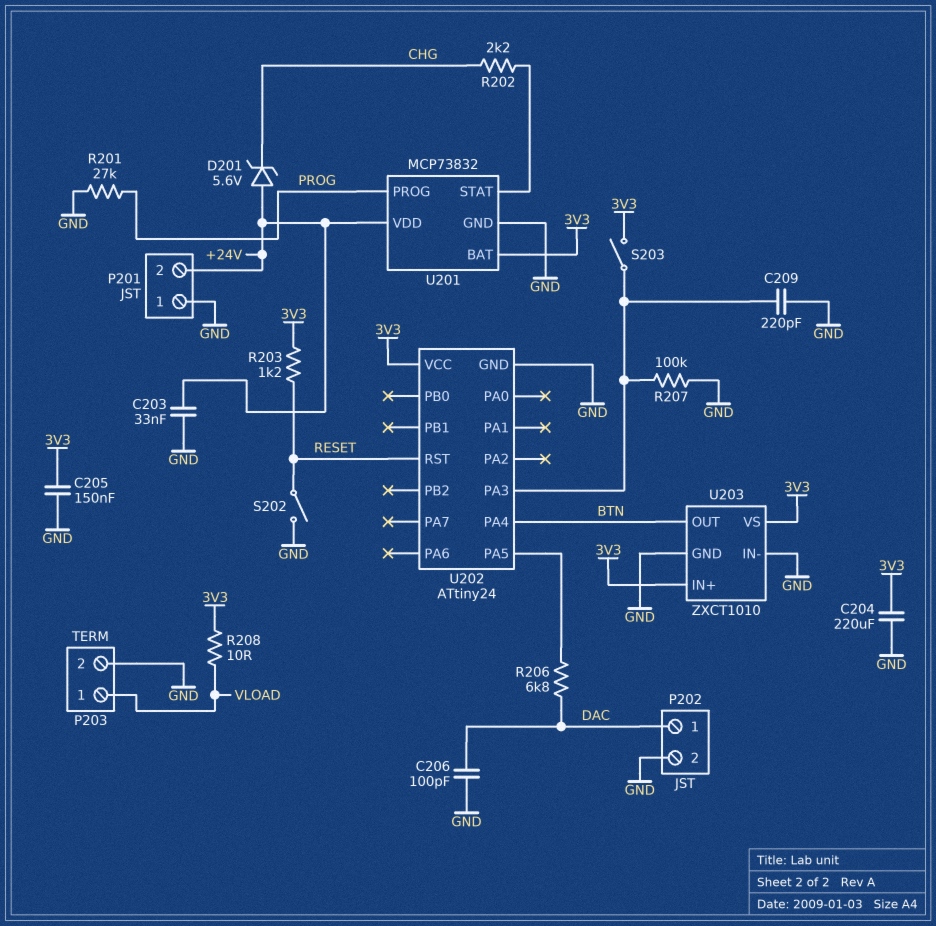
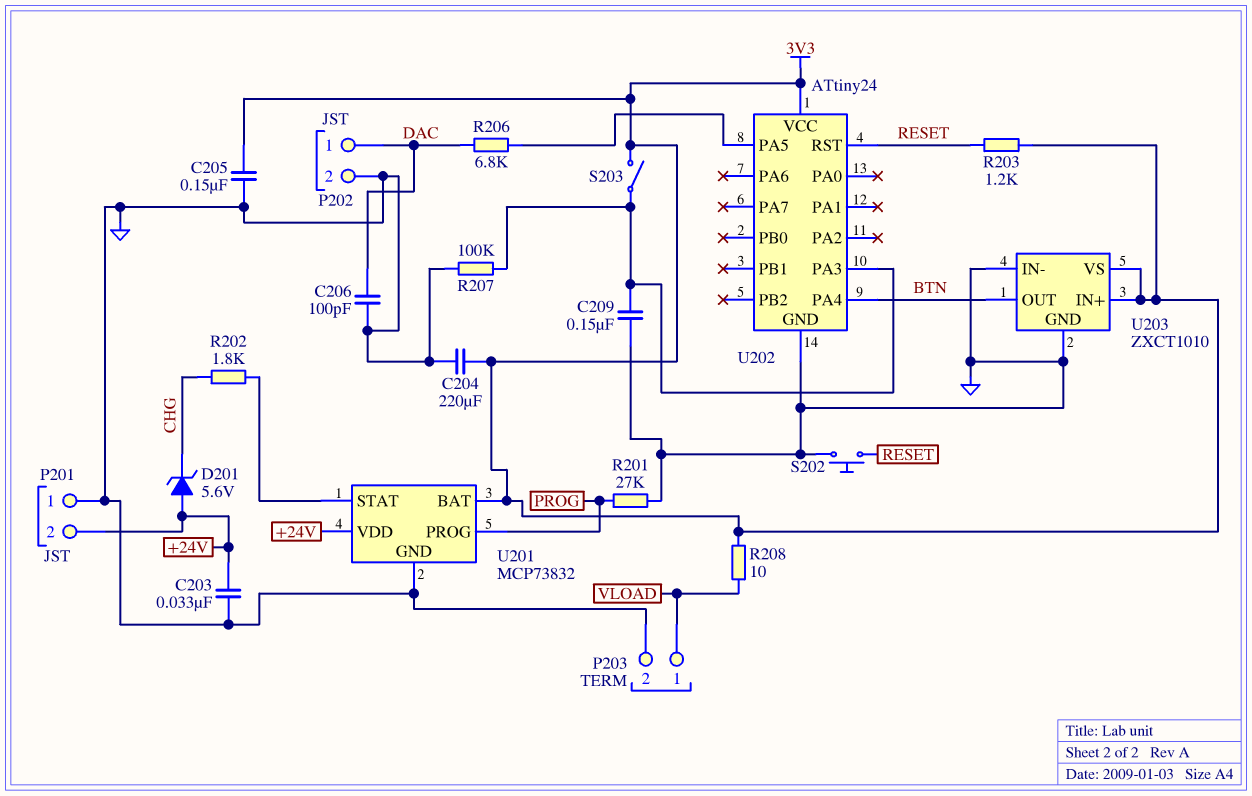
C209: 220pF (GND, U202/PA3) -> 150nF (GND, U202/PA3)
R202: 2.2k (CHG, U201/STAT) -> 1.8k (CHG, U201/STAT)
S202: switch (GND, RESET) -> button (GND, RESET)

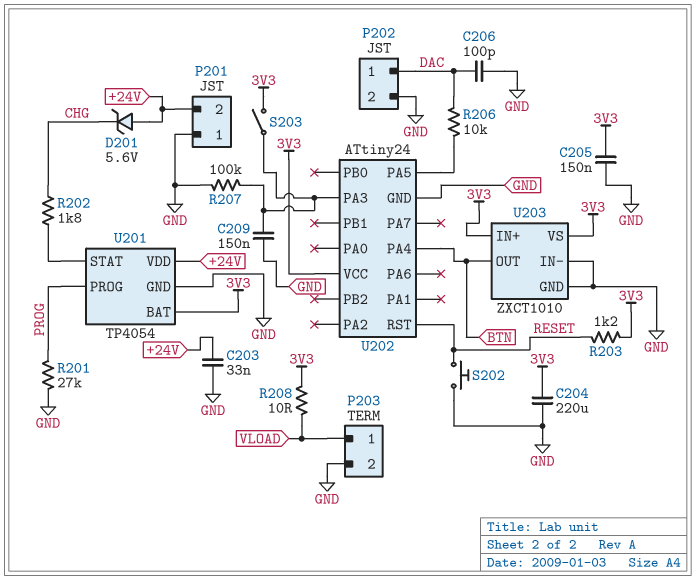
R206: 6.8k (DAC, U202/PA5) -> 10k (DAC, U202/PA5)
U201: MCP73832 -> TP4054

